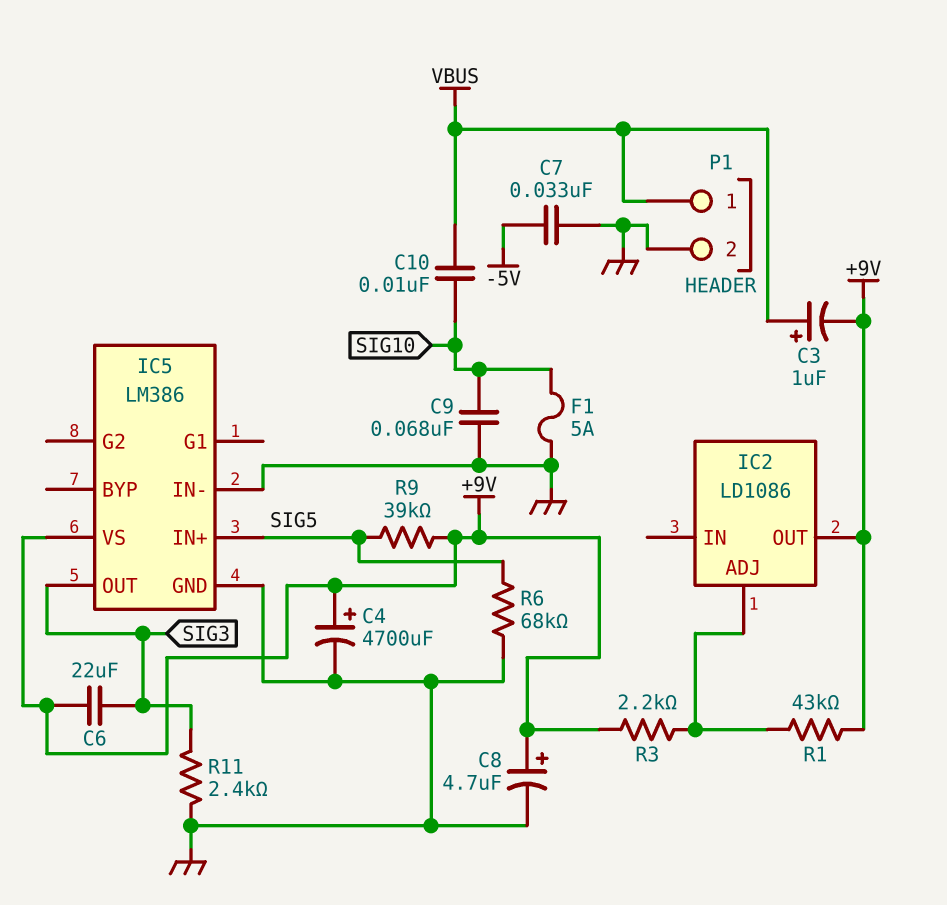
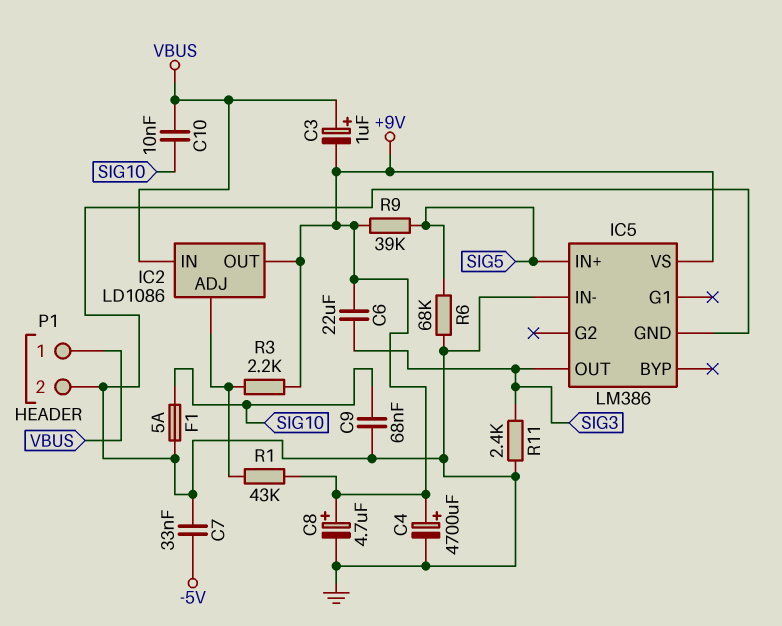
IC2 pin IN: none -> VBUS

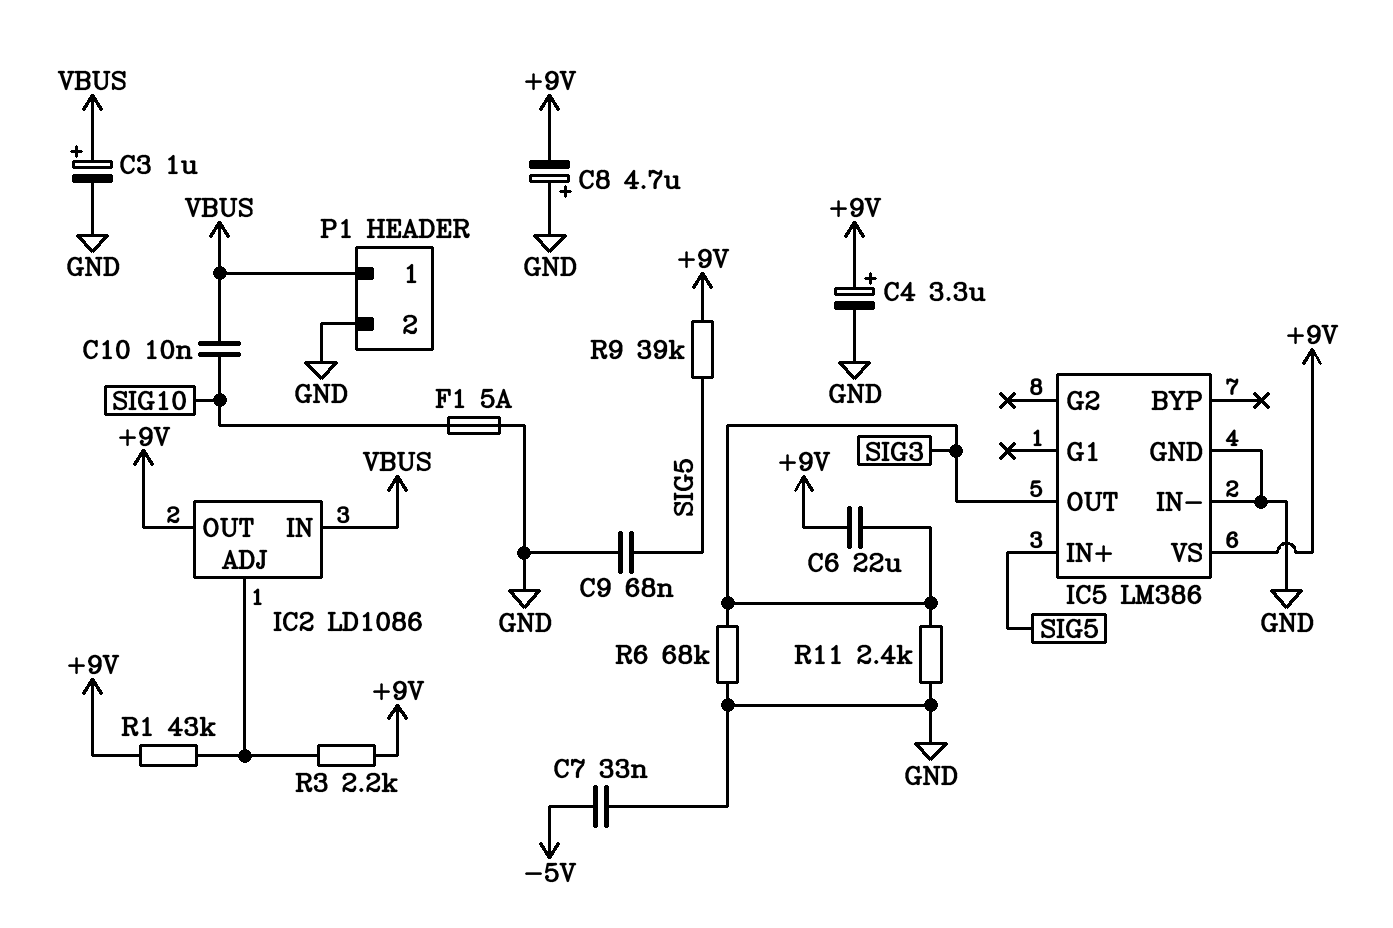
C3: 1uF (plus VBUS, minus +9V) -> 1uF (plus VBUS, minus GND)
C4: 4700uF (plus +9V, minus GND) -> 3.3uF (plus +9V, minus GND)
C8: 4.7uF (plus +9V, minus GND) -> 4.7uF (plus GND, minus +9V)
C9: 68nF (GND, SIG10) -> 68nF (GND, SIG5)
R6: 68k (GND, SIG5) -> 68k (GND, SIG3)

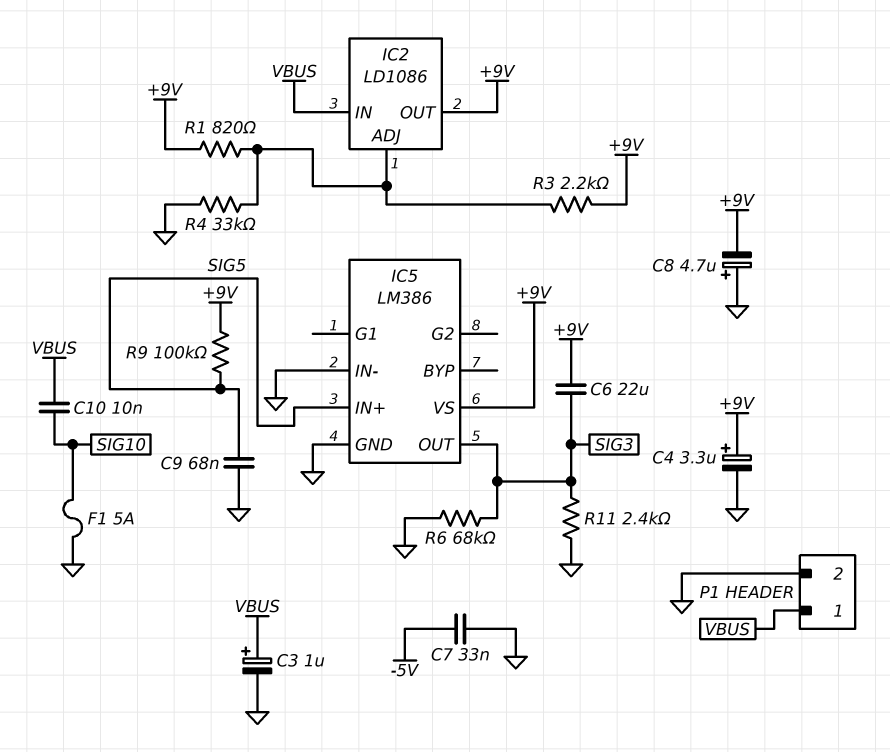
R1: 43k (+9V, IC2/ADJ) -> 820 (+9V, IC2/ADJ)
R4: none -> 33k (GND, IC2/ADJ)
R9: 39k (+9V, SIG5) -> 100k (+9V, SIG5)

